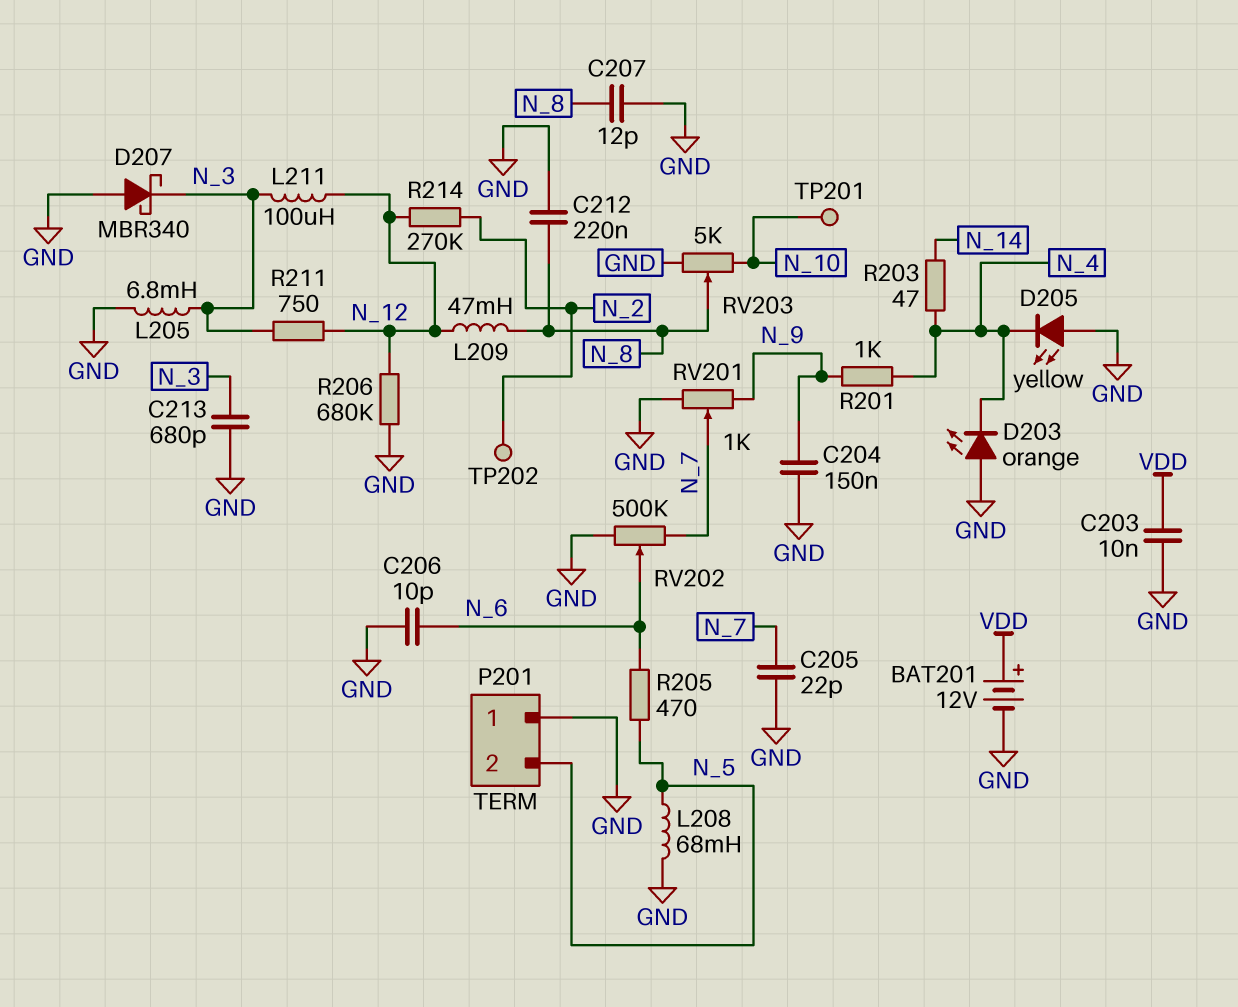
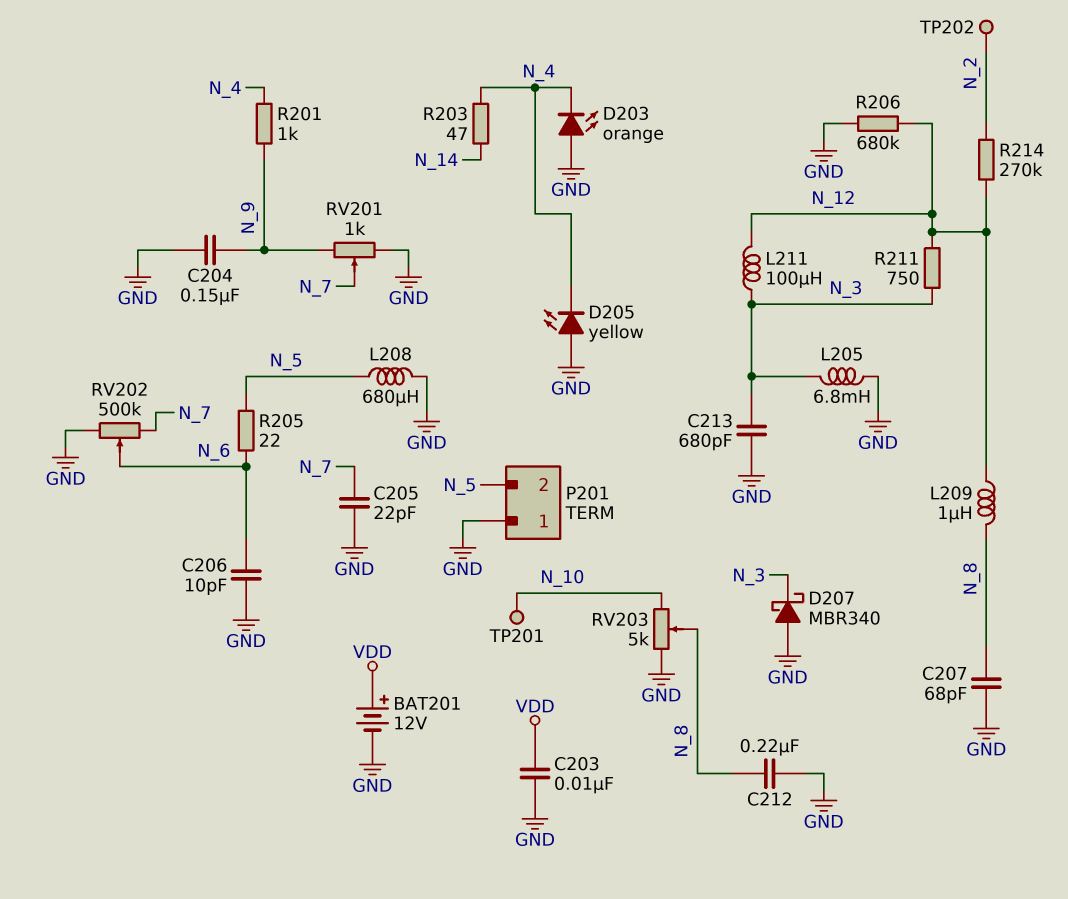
C207: 12pF (GND, N_8) -> 68pF (GND, N_8)
L208: 68mH (GND, N_5) -> 680uH (GND, N_5)
L209: 47mH (N_8, N_12) -> 1uH (N_8, N_12)
R205: 470 (N_5, N_6) -> 22 (N_5, N_6)

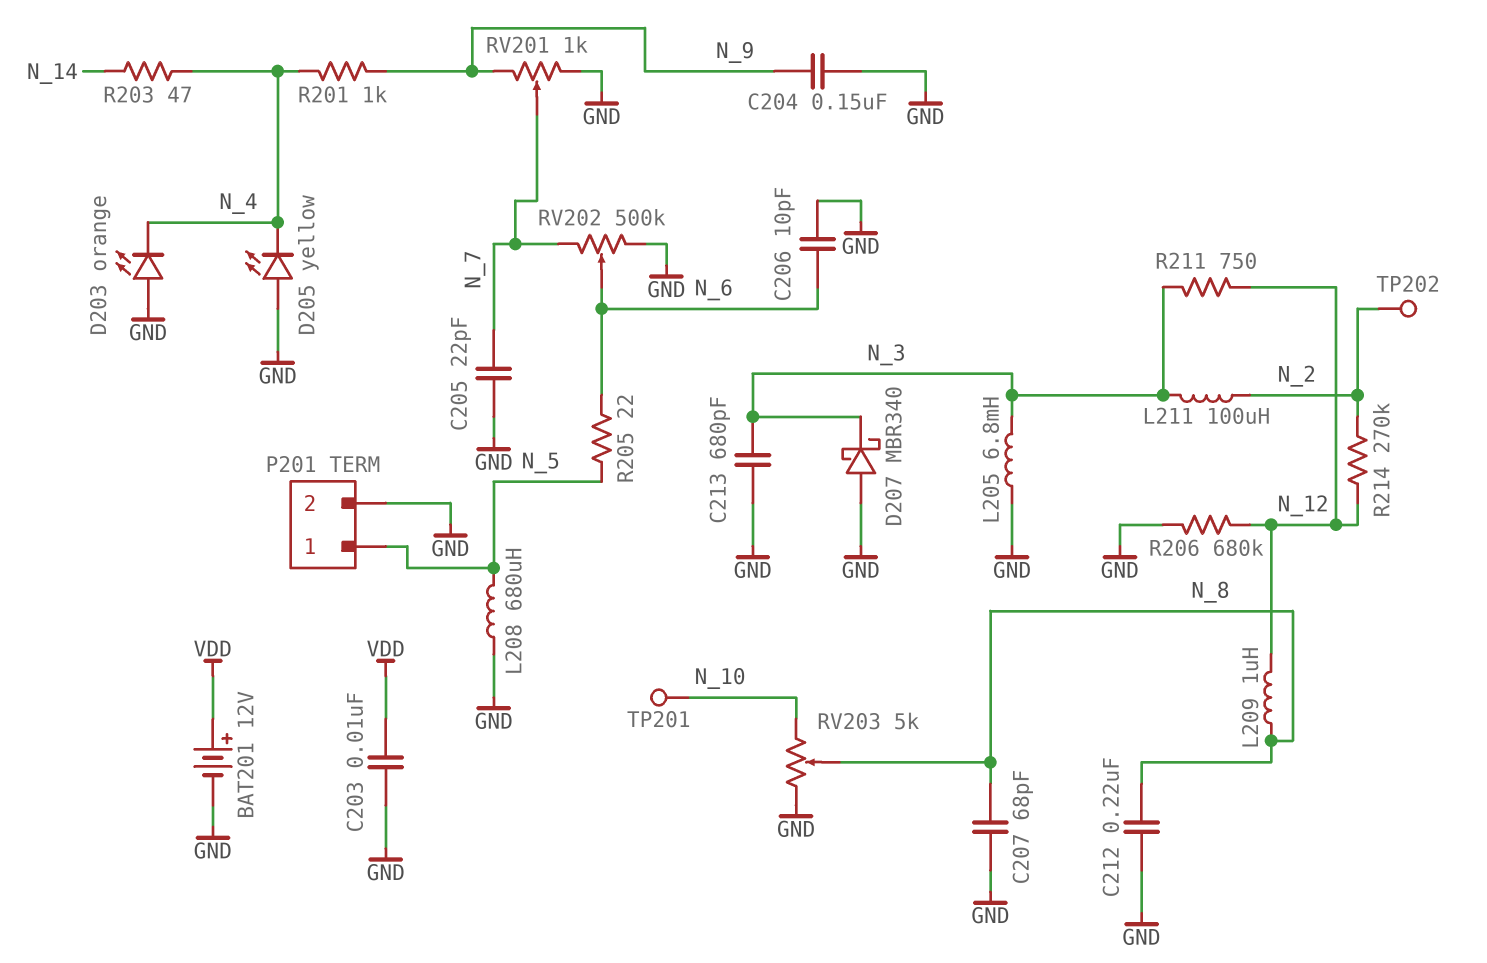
L211: 100uH (N_3, N_12) -> 100uH (N_2, N_3)
P201 pin 1: GND -> N_5
P201 pin 2: N_5 -> GND

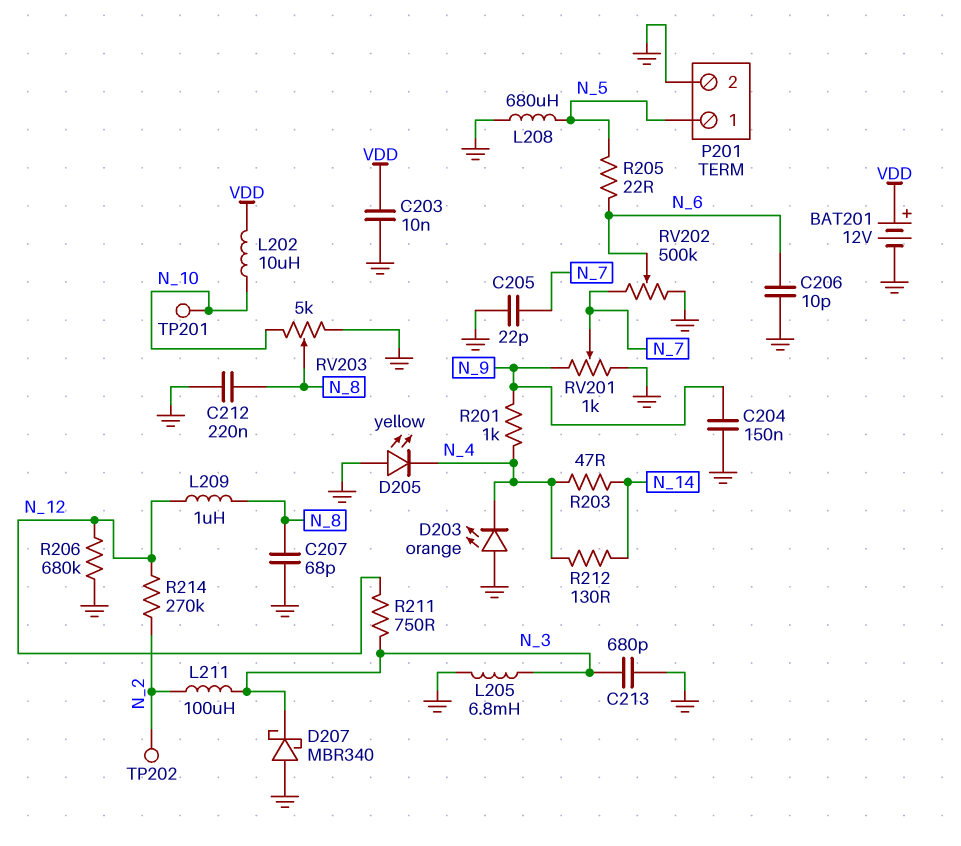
L202: none -> 10uH (N_10, VDD)
R212: none -> 130 (N_4, N_14)

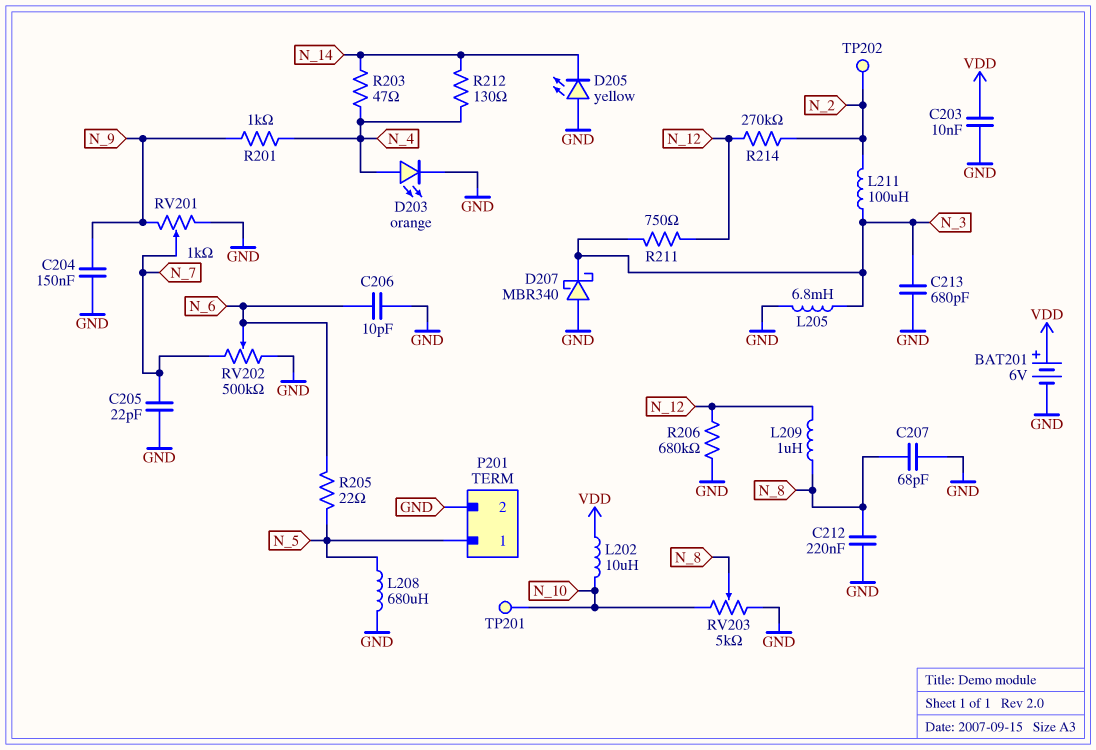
BAT201: 12V (plus VDD, minus GND) -> 6V (plus VDD, minus GND)
D203: LED orange (A GND, K N_4) -> LED orange (A N_4, K GND)
D205: LED yellow (A GND, K N_4) -> LED yellow (A GND, K N_14)

